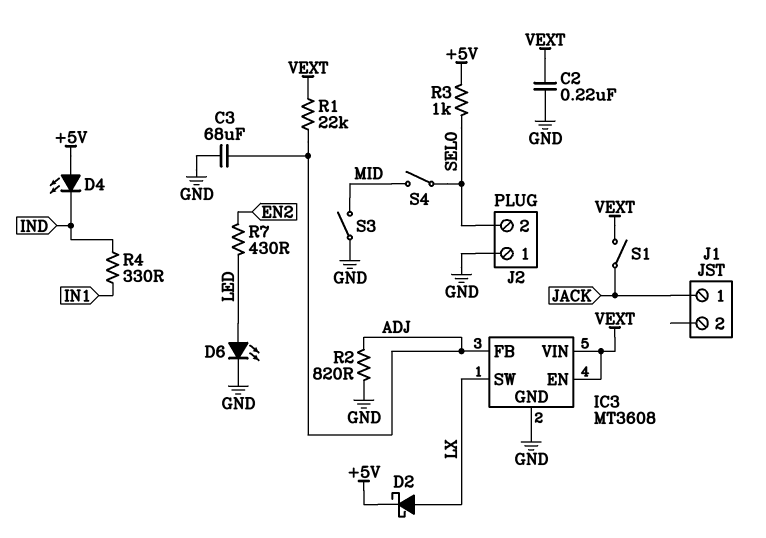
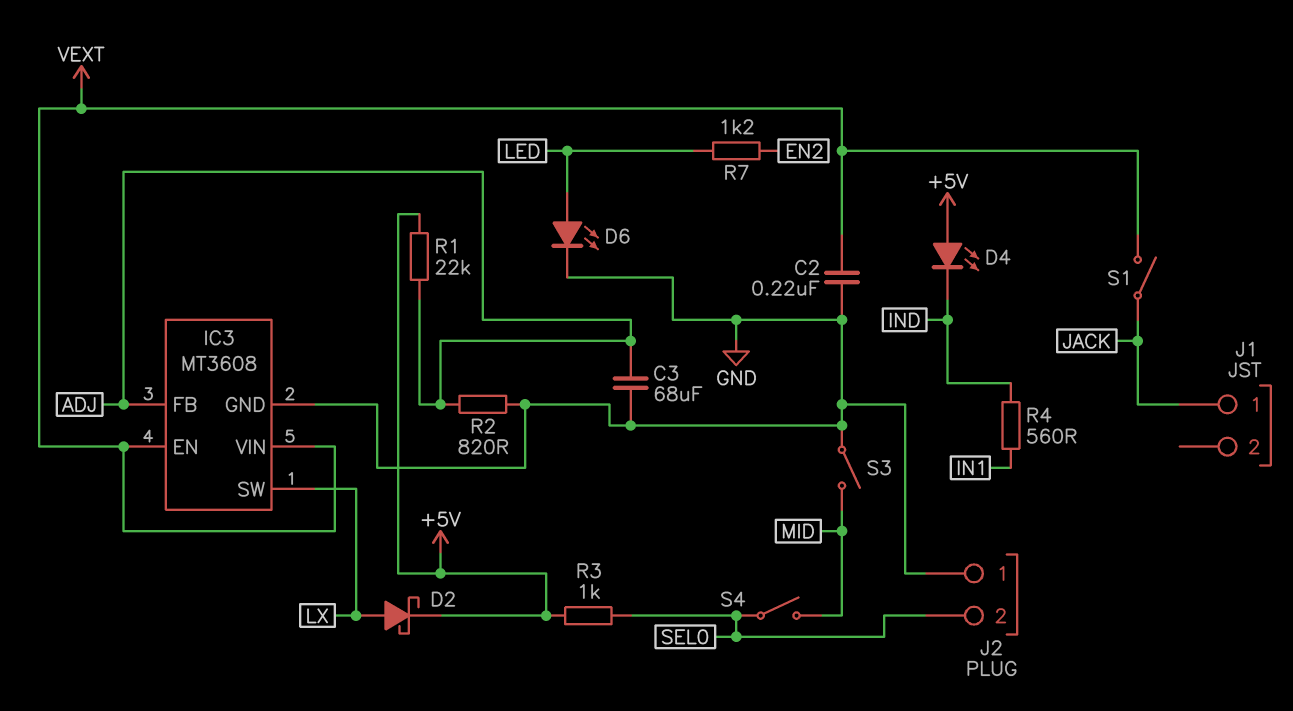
R1: 22k (ADJ, VEXT) -> 22k (+5V, ADJ)
R4: 330 (IN1, IND) -> 560 (IN1, IND)
R7: 430 (EN2, LED) -> 1.2k (EN2, LED)

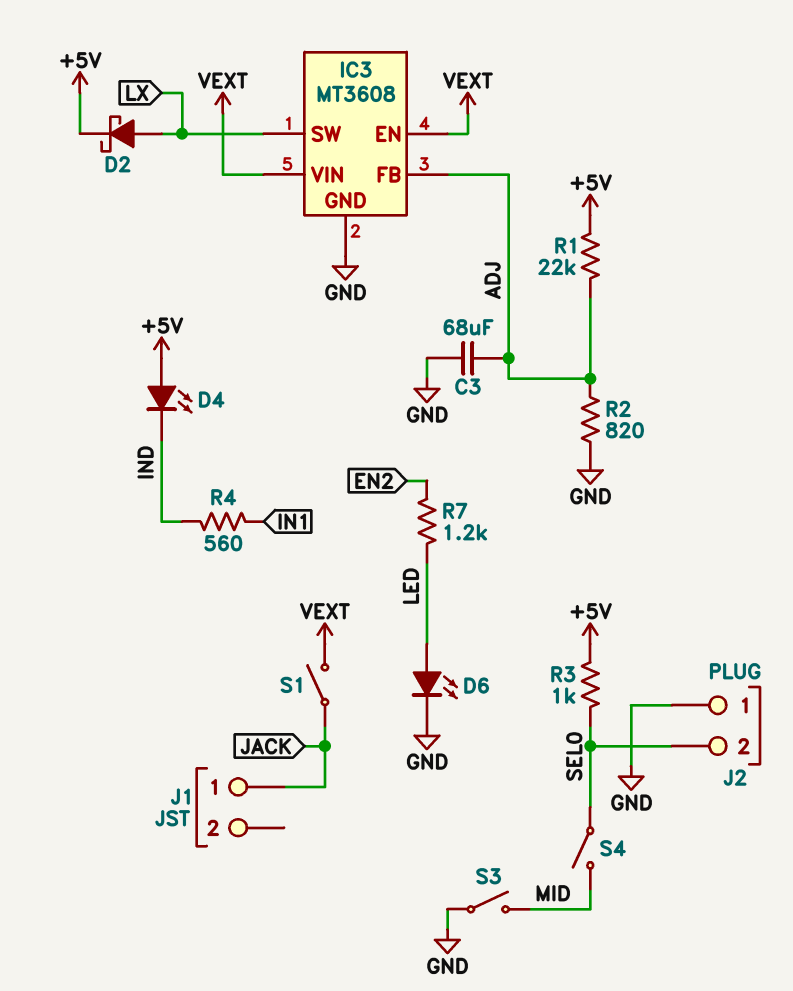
C2: 220nF (GND, VEXT) -> none

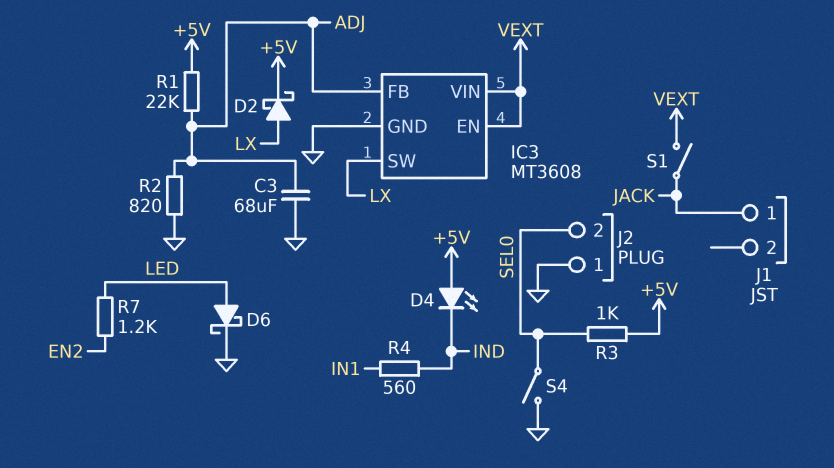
D6: LED (A LED, K GND) -> schottky (A LED, K GND)
S3: switch (GND, MID) -> none
S4: switch (MID, SEL0) -> switch (GND, SEL0)

